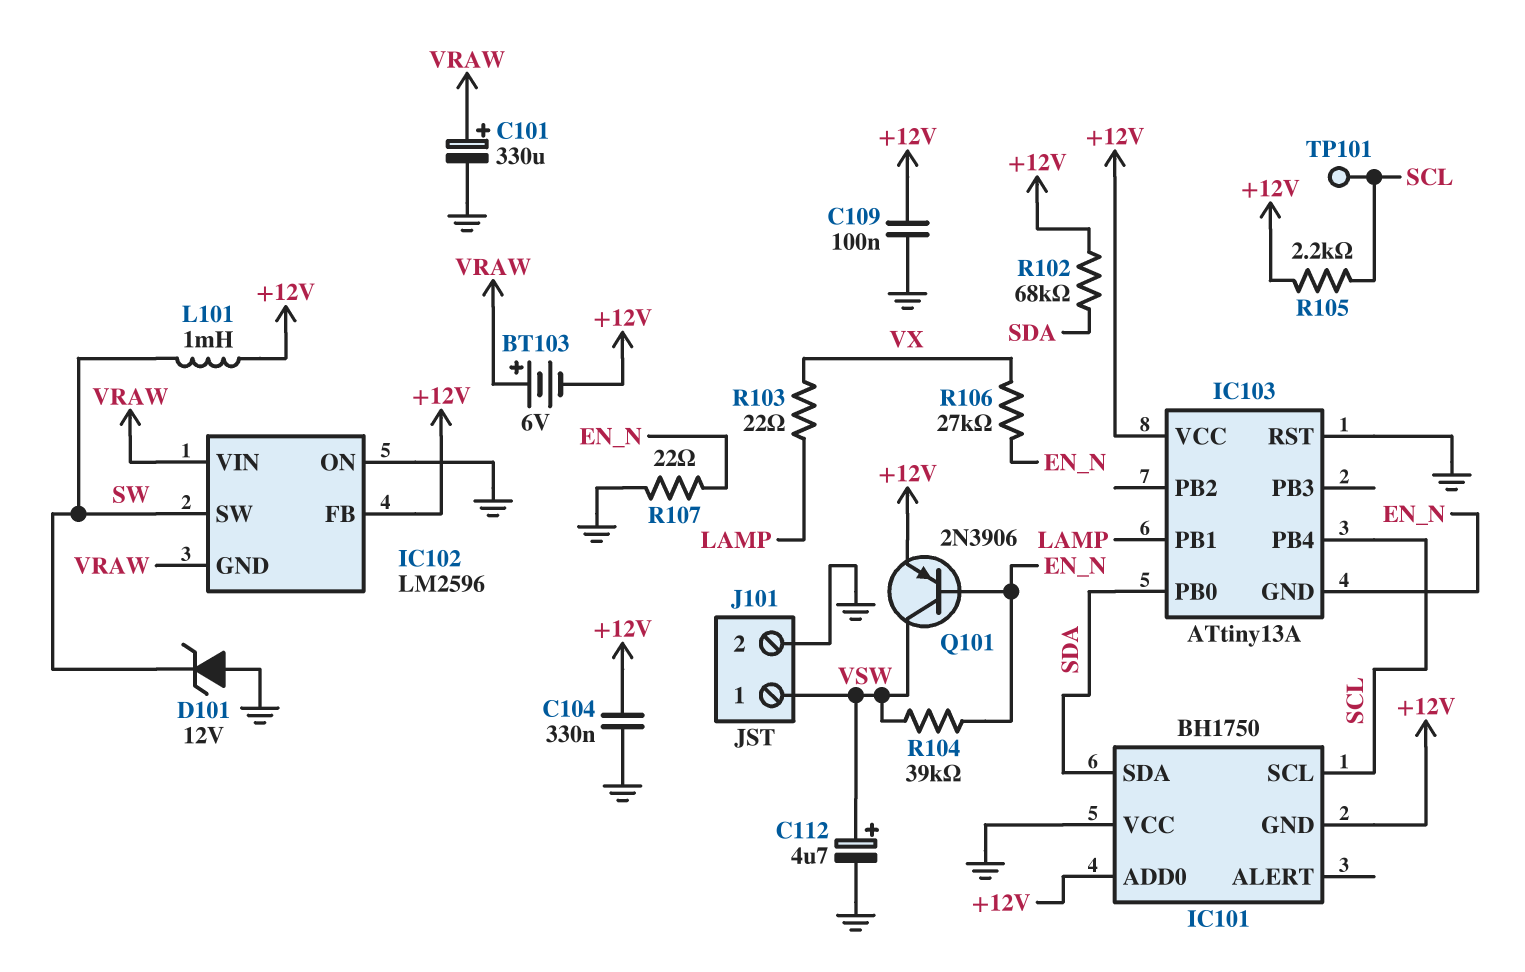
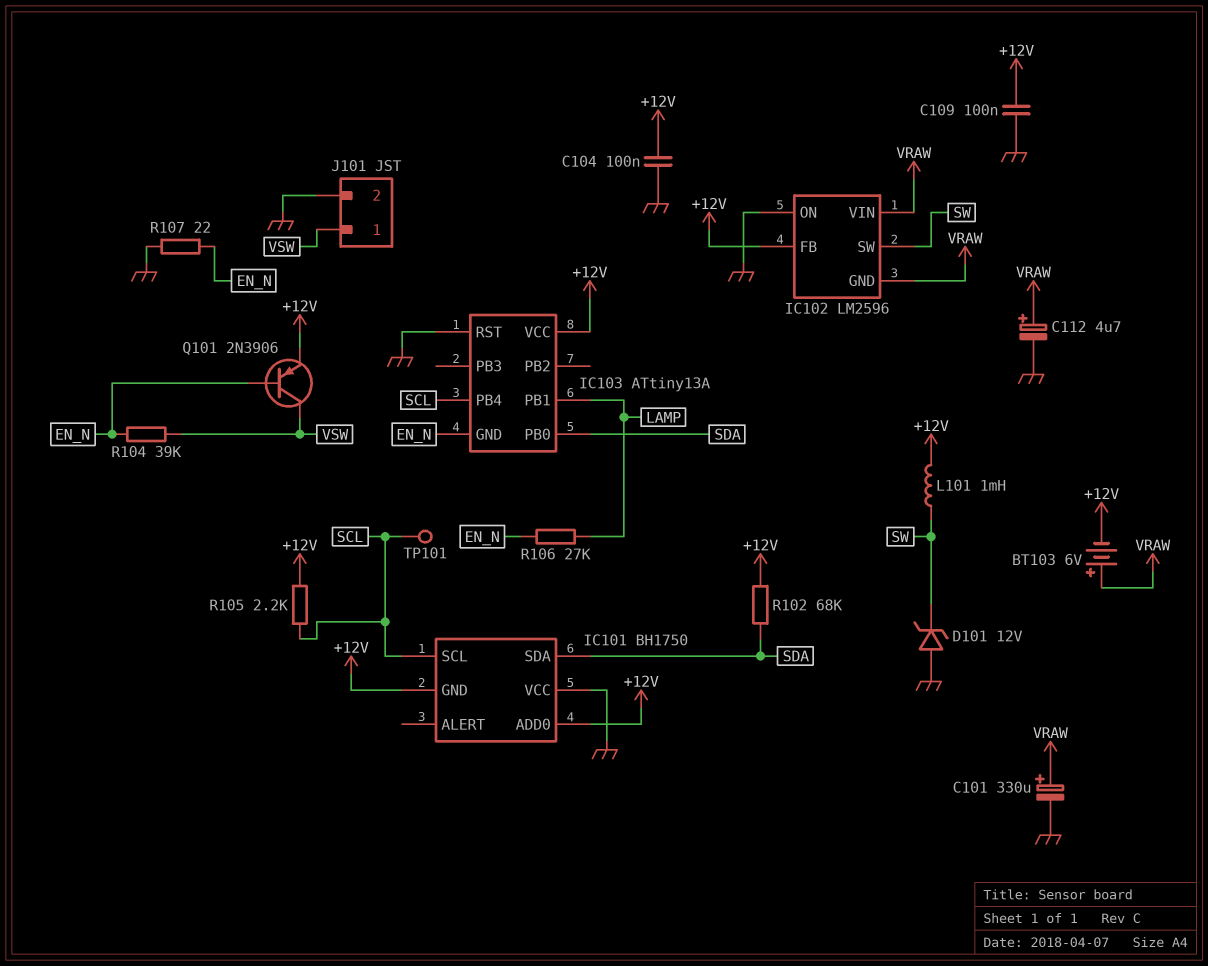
C104: 330nF (+12V, GND) -> 100nF (+12V, GND)
C112: 4.7uF (plus VSW, minus GND) -> 4.7uF (plus VRAW, minus GND)
R103: 22 (LAMP, VX) -> none
R106: 27k (EN_N, VX) -> 27k (EN_N, LAMP)

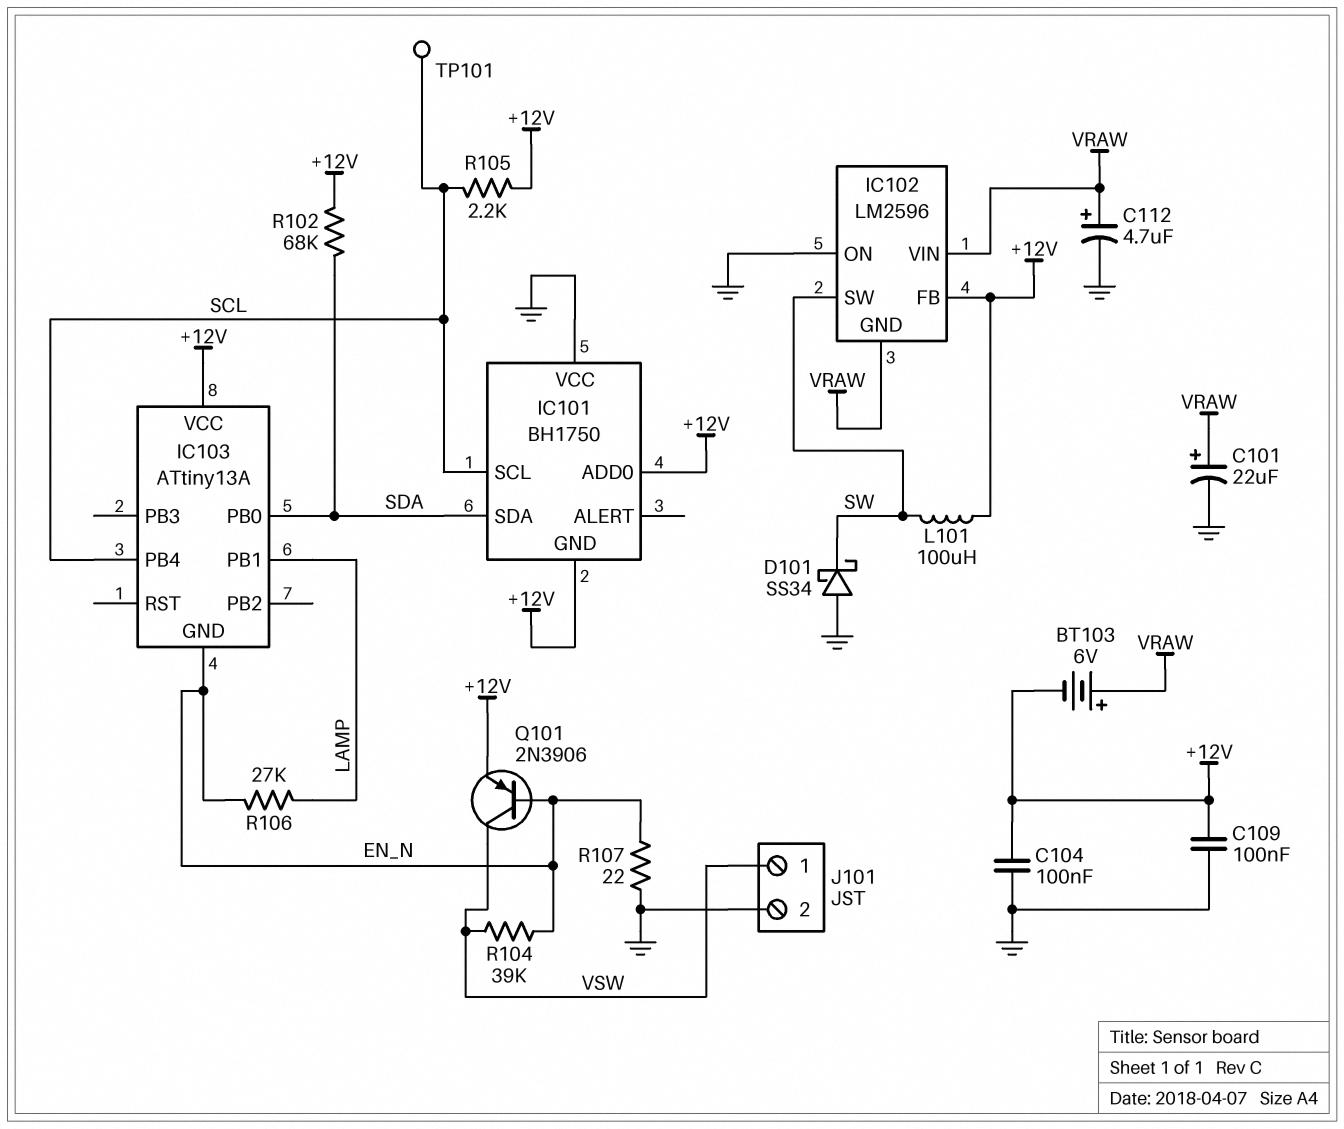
C101: 330uF (plus VRAW, minus GND) -> 22uF (plus VRAW, minus GND)
D101: zener 12V (A GND, K SW) -> schottky SS34 (A GND, K SW)
IC103 pin RST: GND -> none
L101: 1mH (+12V, SW) -> 100uH (+12V, SW)

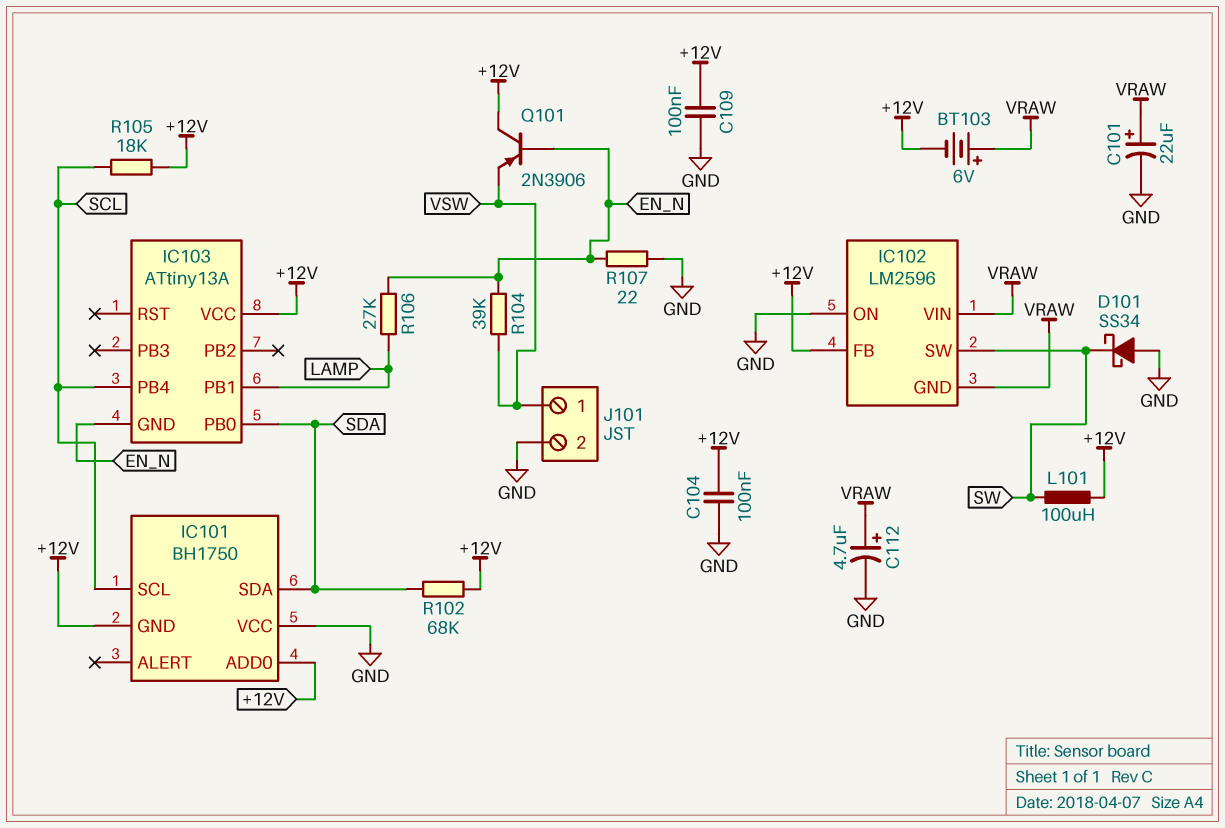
Q101: PNP 2N3906 (B EN_N, C VSW, E +12V) -> PNP 2N3906 (B EN_N, C +12V, E VSW)
R105: 2.2k (+12V, SCL) -> 18k (+12V, SCL)
TP101: test point (SCL) -> none

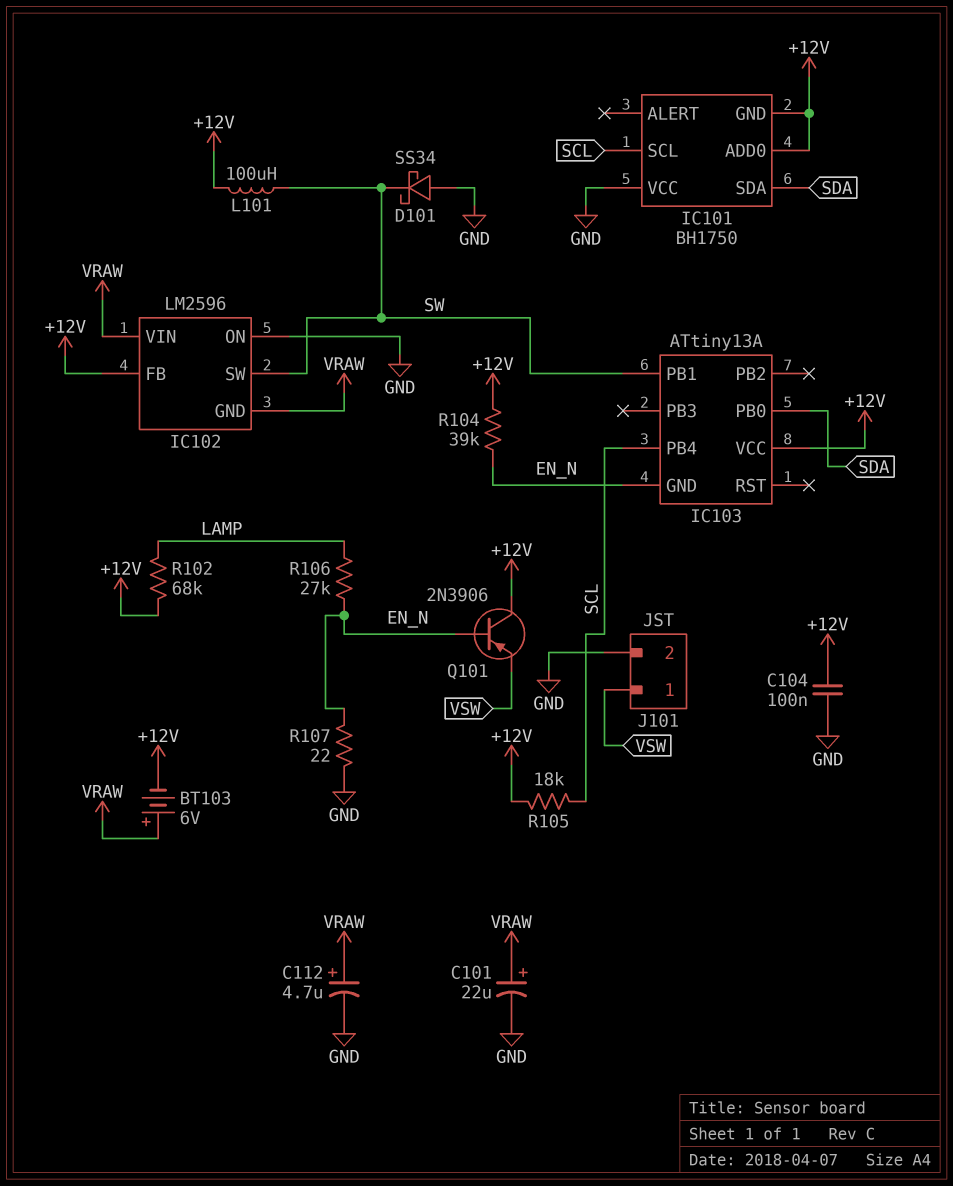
C109: 100nF (+12V, GND) -> none
IC103 pin PB1: LAMP -> SW
R102: 68k (+12V, SDA) -> 68k (+12V, LAMP)
R104: 39k (EN_N, VSW) -> 39k (+12V, EN_N)

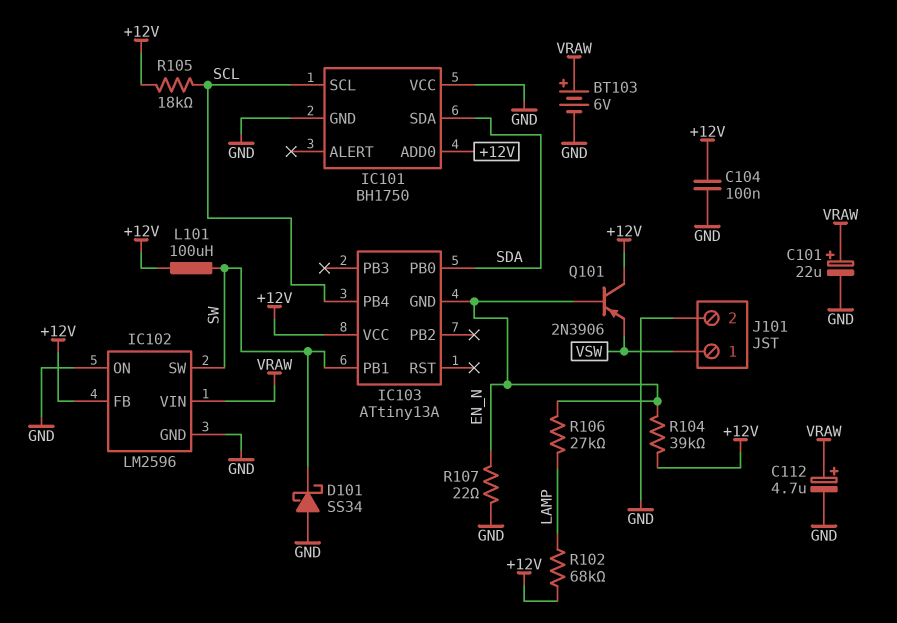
BT103: 6V (plus VRAW, minus +12V) -> 6V (plus VRAW, minus GND)
IC101 pin GND: +12V -> GND
IC102 pin GND: VRAW -> GND

